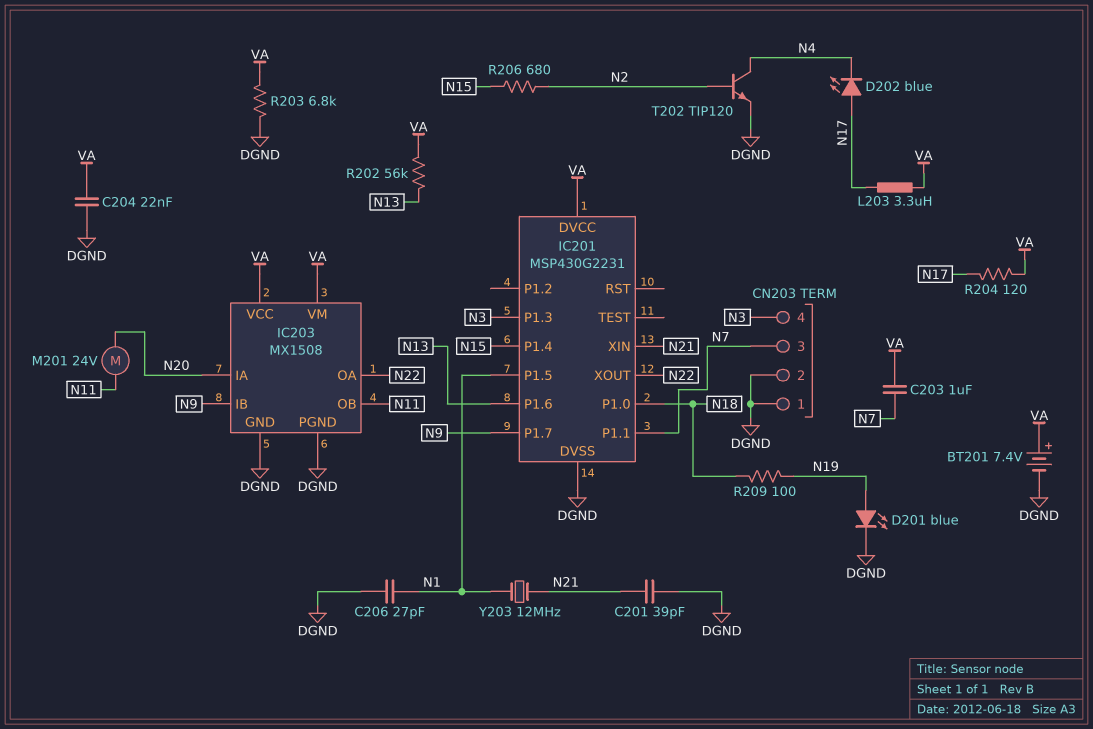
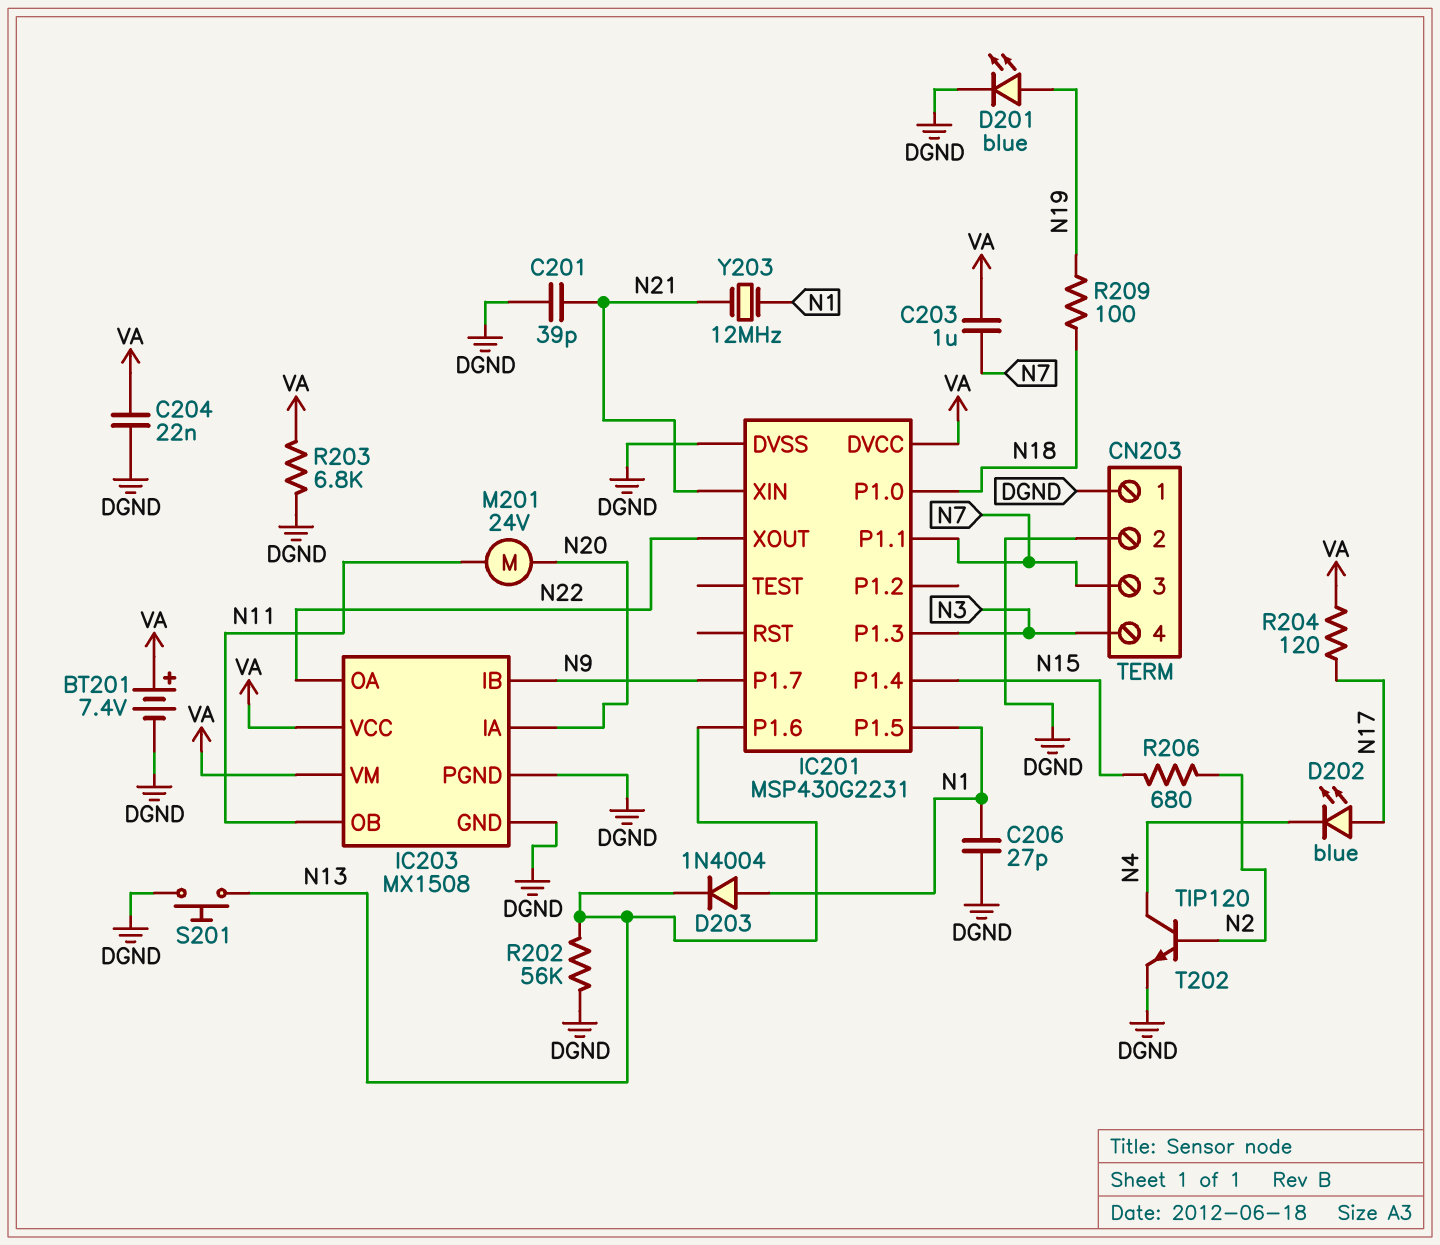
D203: none -> diode 1N4004 (A N1, K N13)
L203: 3.3uH (N17, VA) -> none
R202: 56k (N13, VA) -> 56k (DGND, N13)
S201: none -> button (DGND, N13)

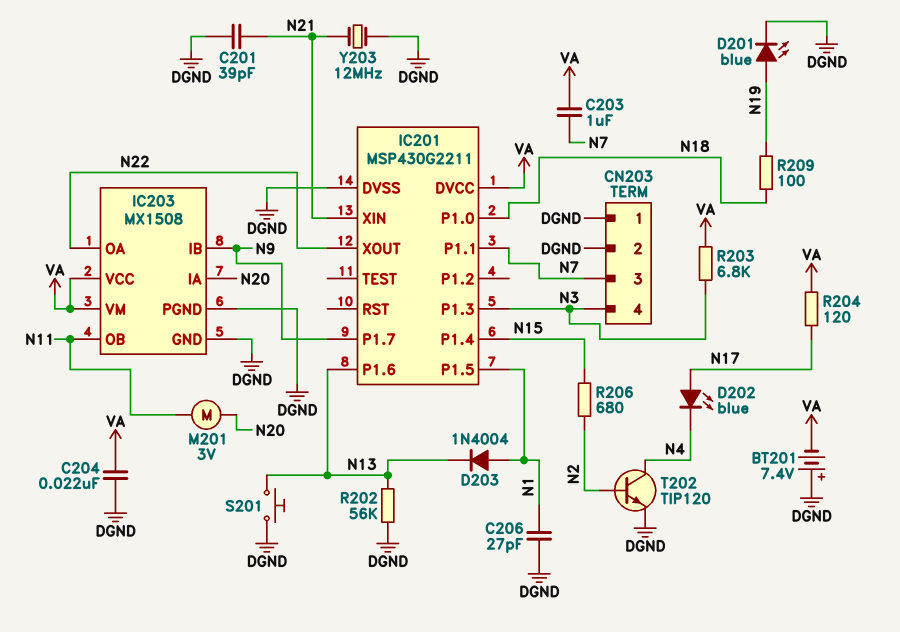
BT201: 7.4V (plus VA, minus DGND) -> 7.4V (plus DGND, minus VA)
IC201: MSP430G2231 -> MSP430G2211
M201: motor 24V (N11, N20) -> motor 3V (N11, N20)
R203: 6.8k (DGND, VA) -> 6.8k (N3, VA)
Y203: 12MHz (N1, N21) -> 12MHz (DGND, N21)

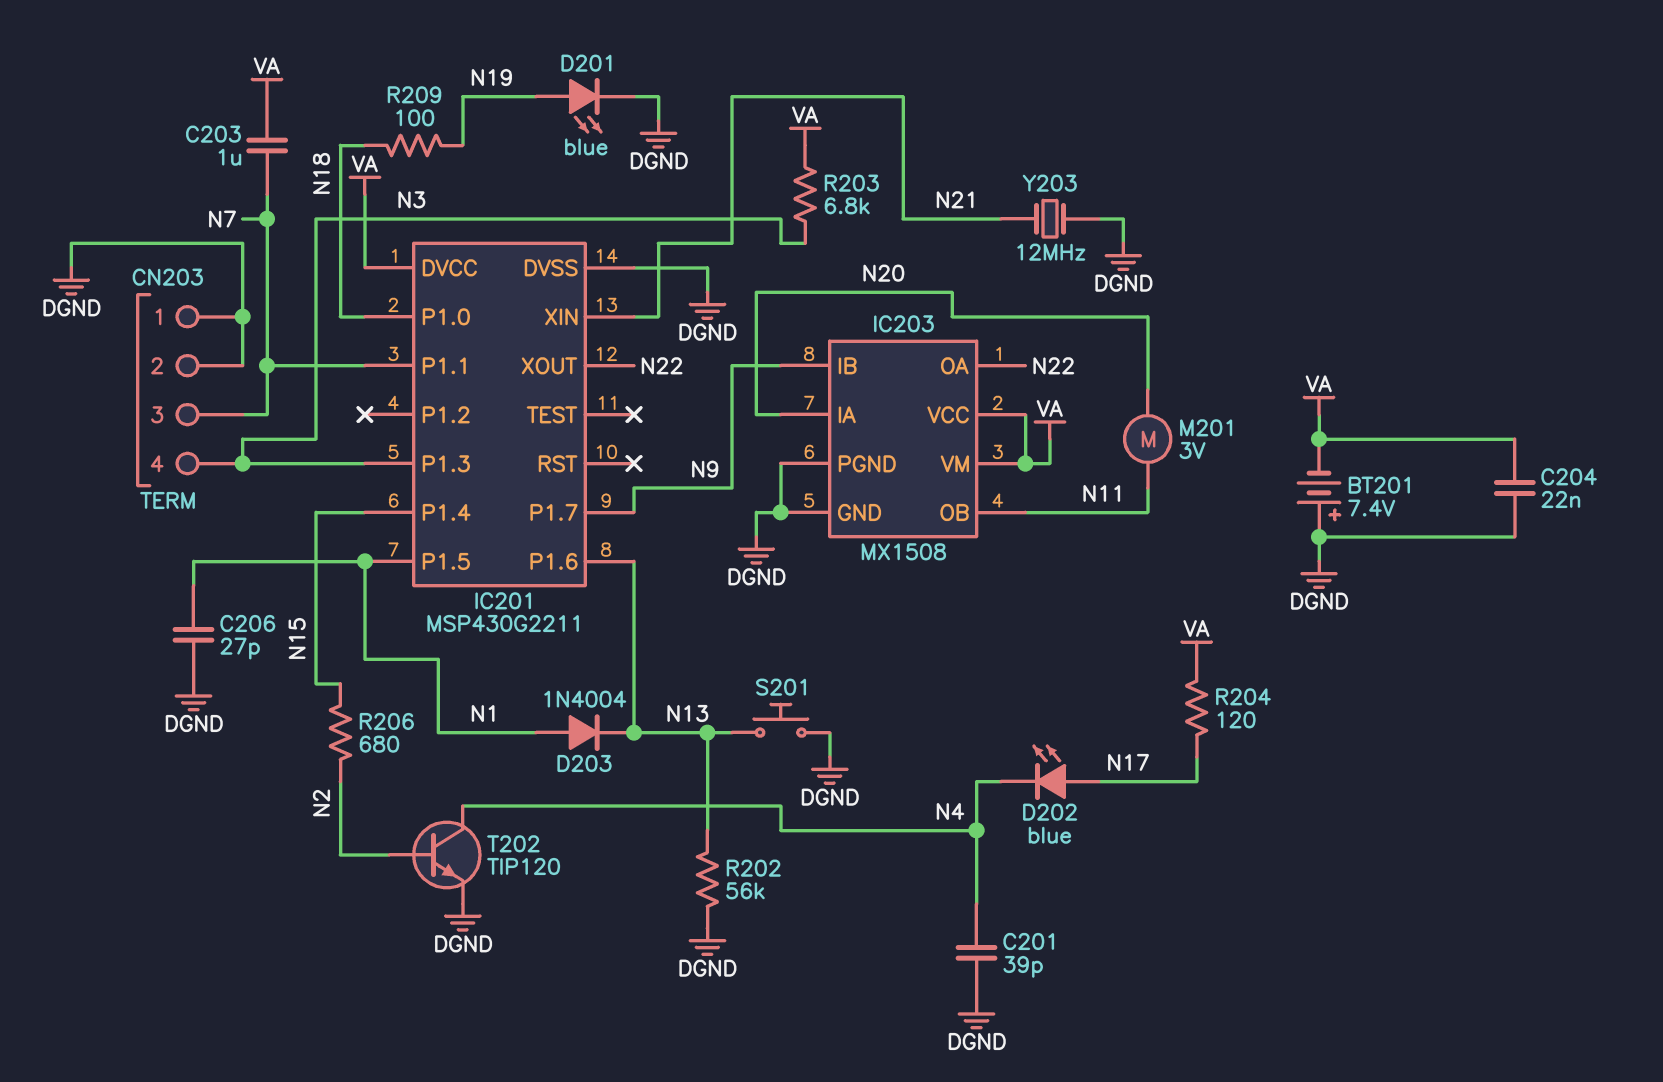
C201: 39pF (DGND, N21) -> 39pF (DGND, N4)

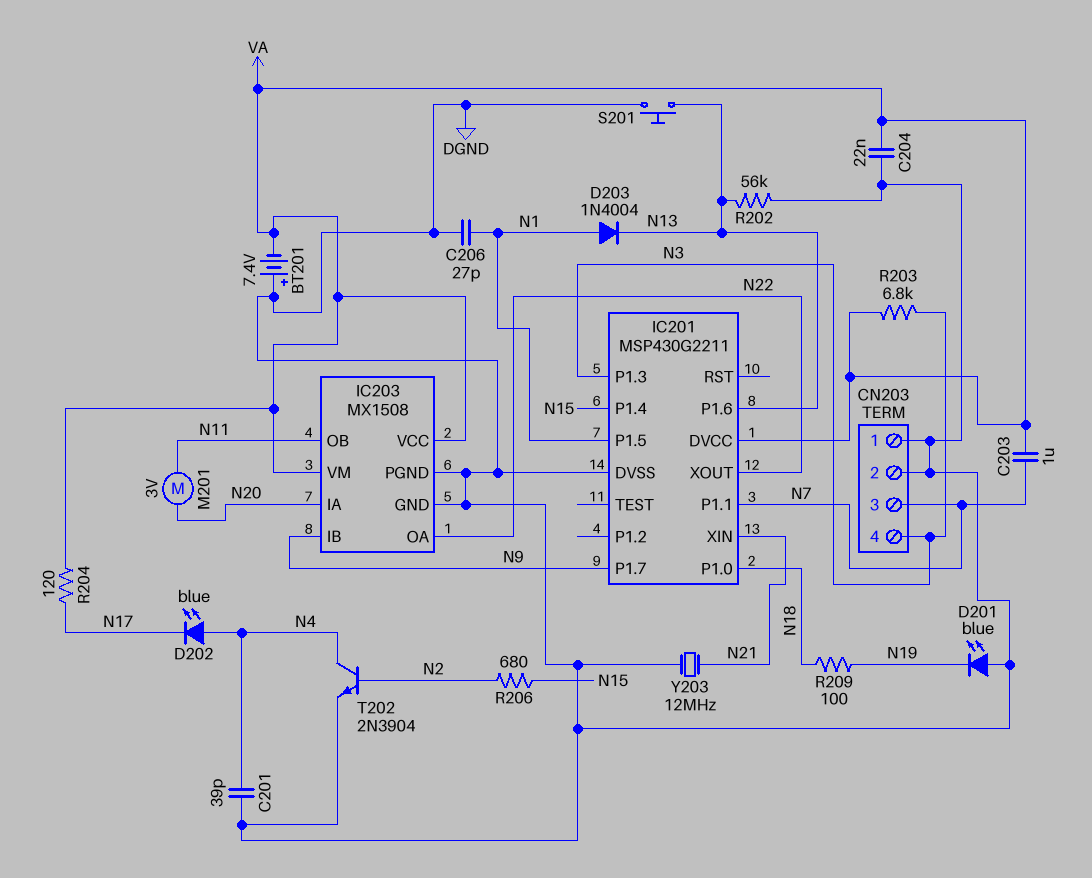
D201: LED blue (A N19, K DGND) -> LED blue (A DGND, K N19)
D202: LED blue (A N17, K N4) -> LED blue (A N4, K N17)
T202: NPN TIP120 (B N2, C N4, E DGND) -> NPN 2N3904 (B N2, C N4, E DGND)

